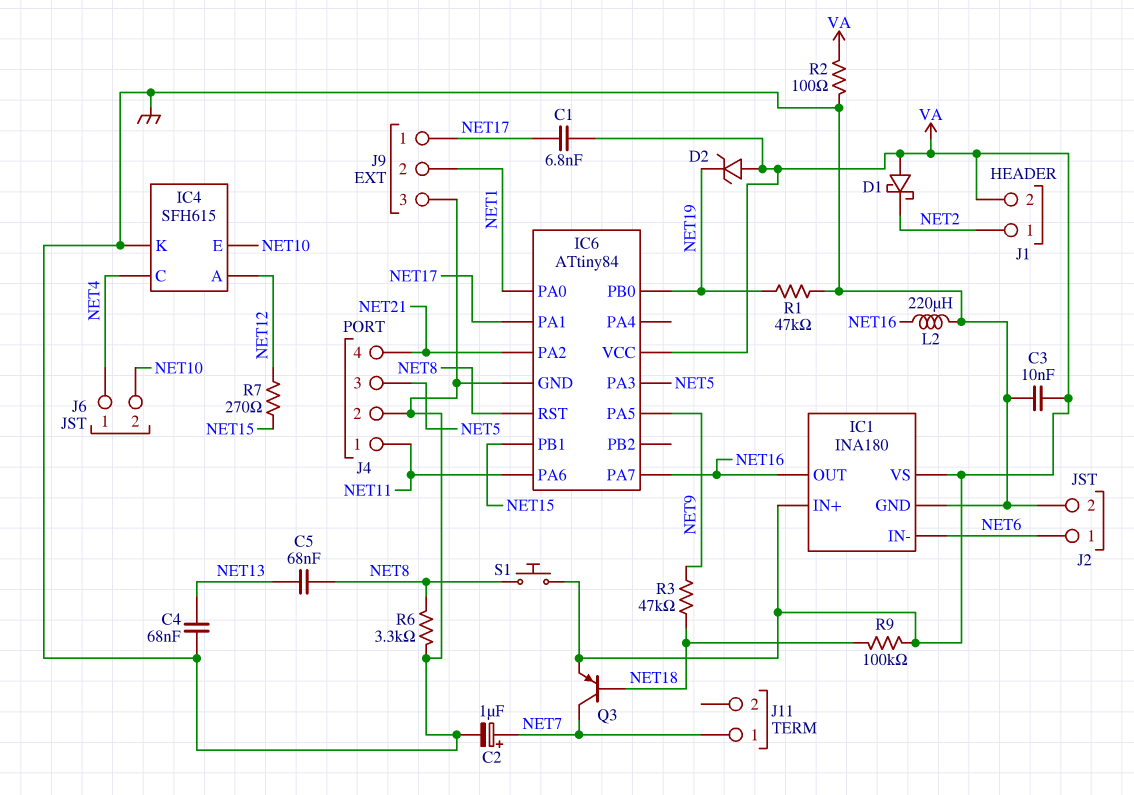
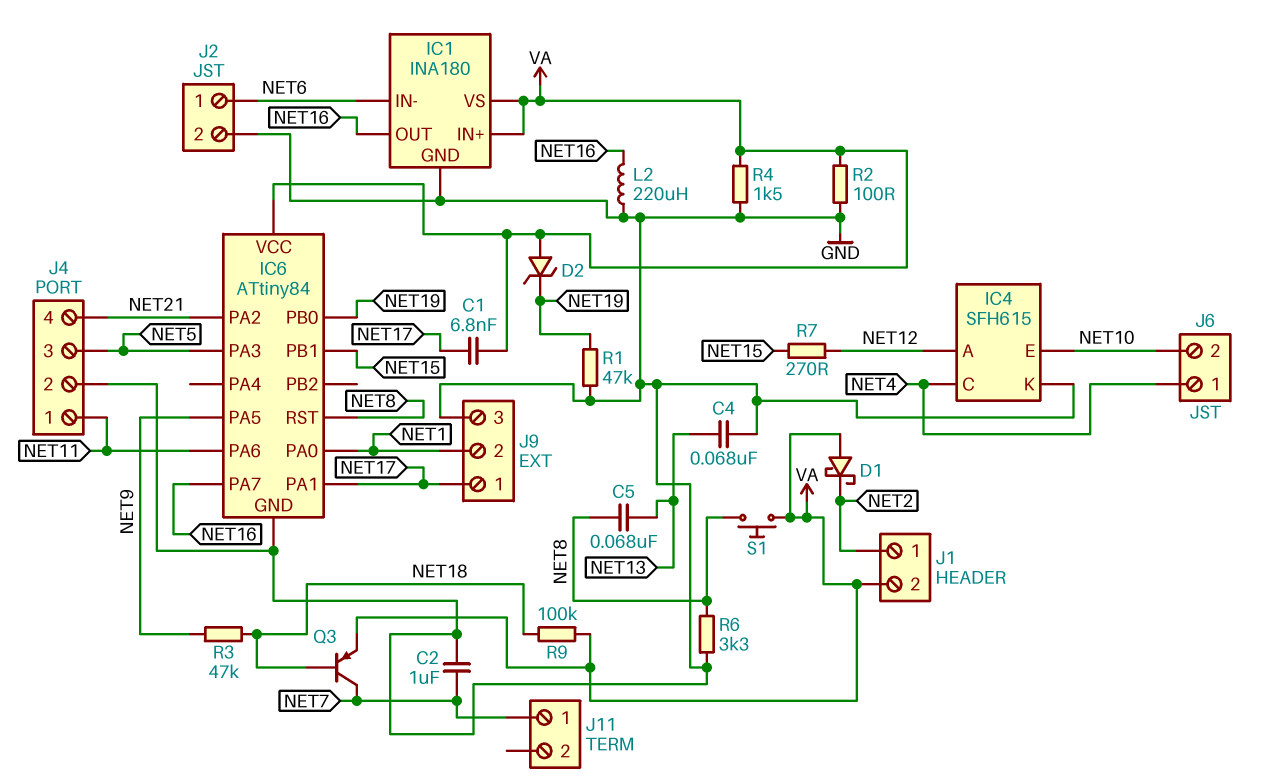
C2: 1uF (plus NET7, minus GND) -> 1uF (GND, NET7)
C3: 10nF (GND, VA) -> none
R4: none -> 1.5k (GND, VA)

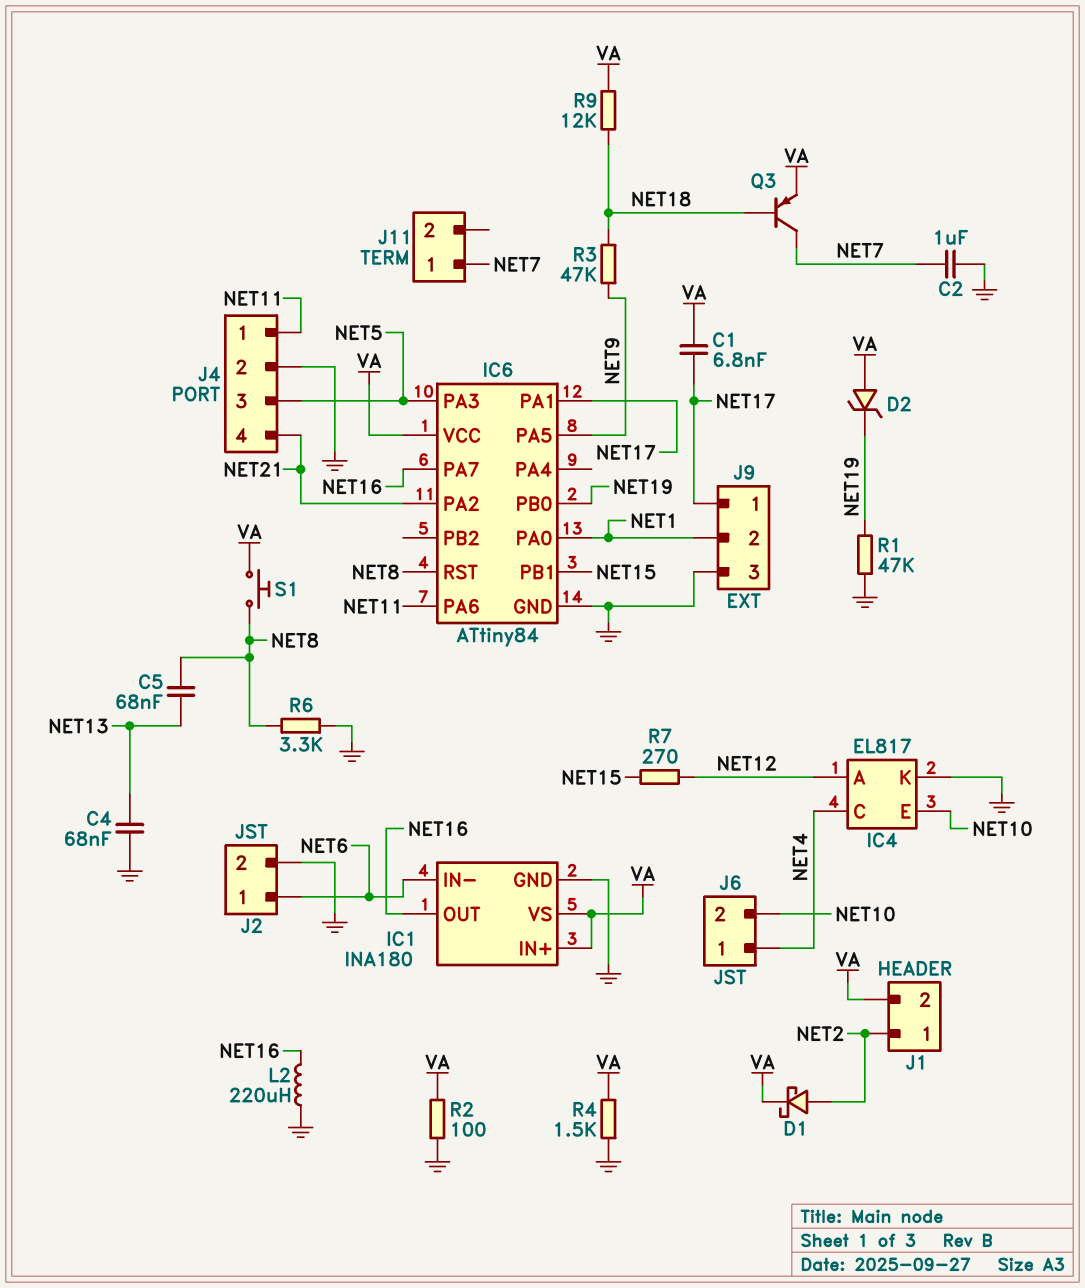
D1: schottky (A VA, K NET2) -> schottky (A NET2, K VA)
IC4: SFH615 -> EL817
R9: 100k (NET18, VA) -> 12k (NET18, VA)

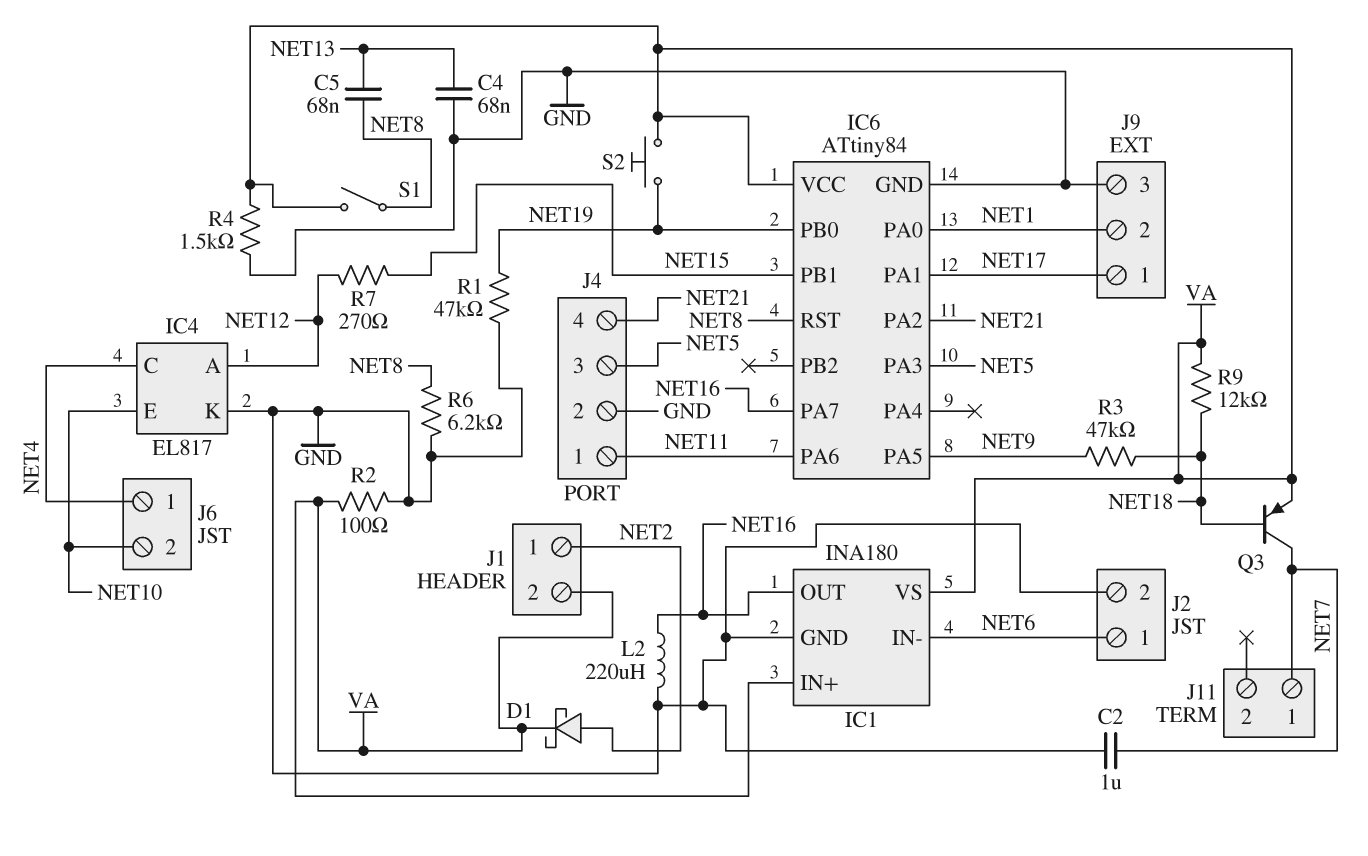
C1: 6.8nF (NET17, VA) -> none
D2: zener (A VA, K NET19) -> none
R6: 3.3k (GND, NET8) -> 6.2k (GND, NET8)
S1: button (NET8, VA) -> switch (NET8, VA)
S2: none -> button (NET19, VA)

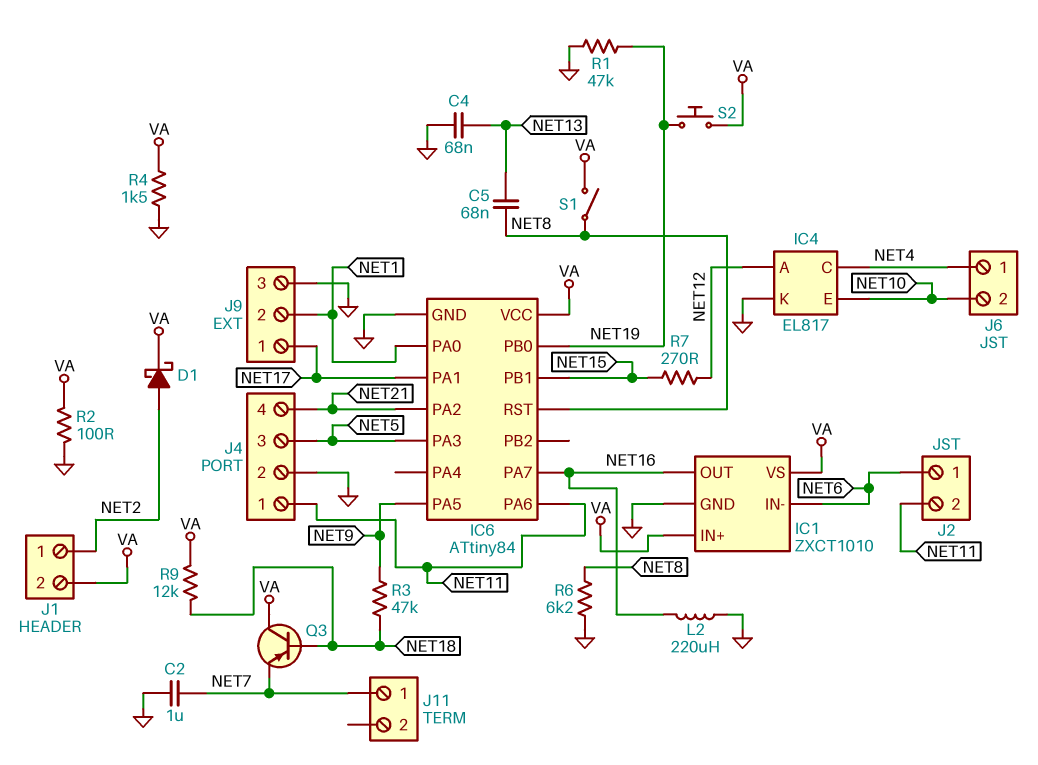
IC1: INA180 -> ZXCT1010
J2 pin 2: GND -> NET11
Q3: PNP (B NET18, C NET7, E VA) -> PNP (B NET18, C VA, E NET7)

